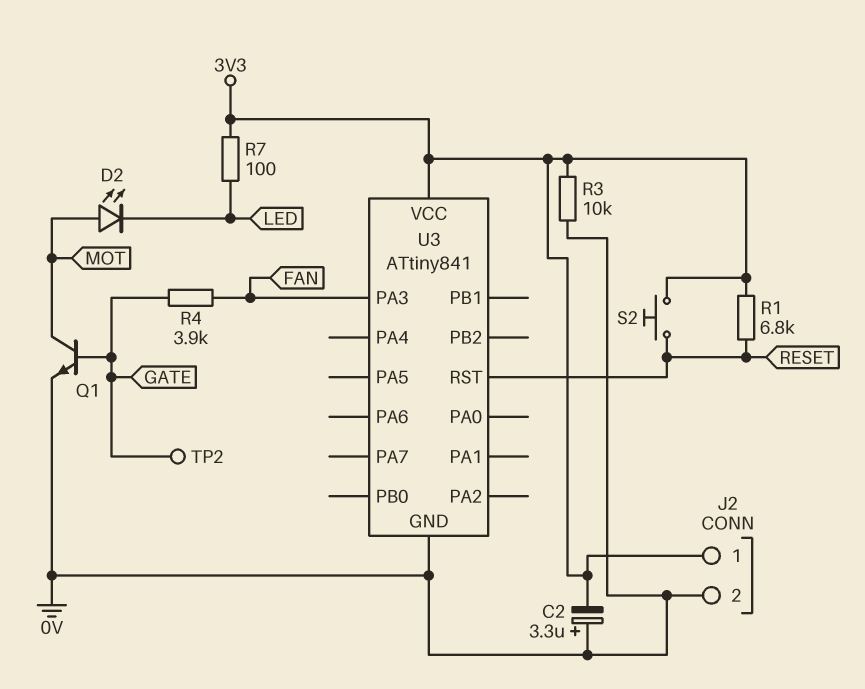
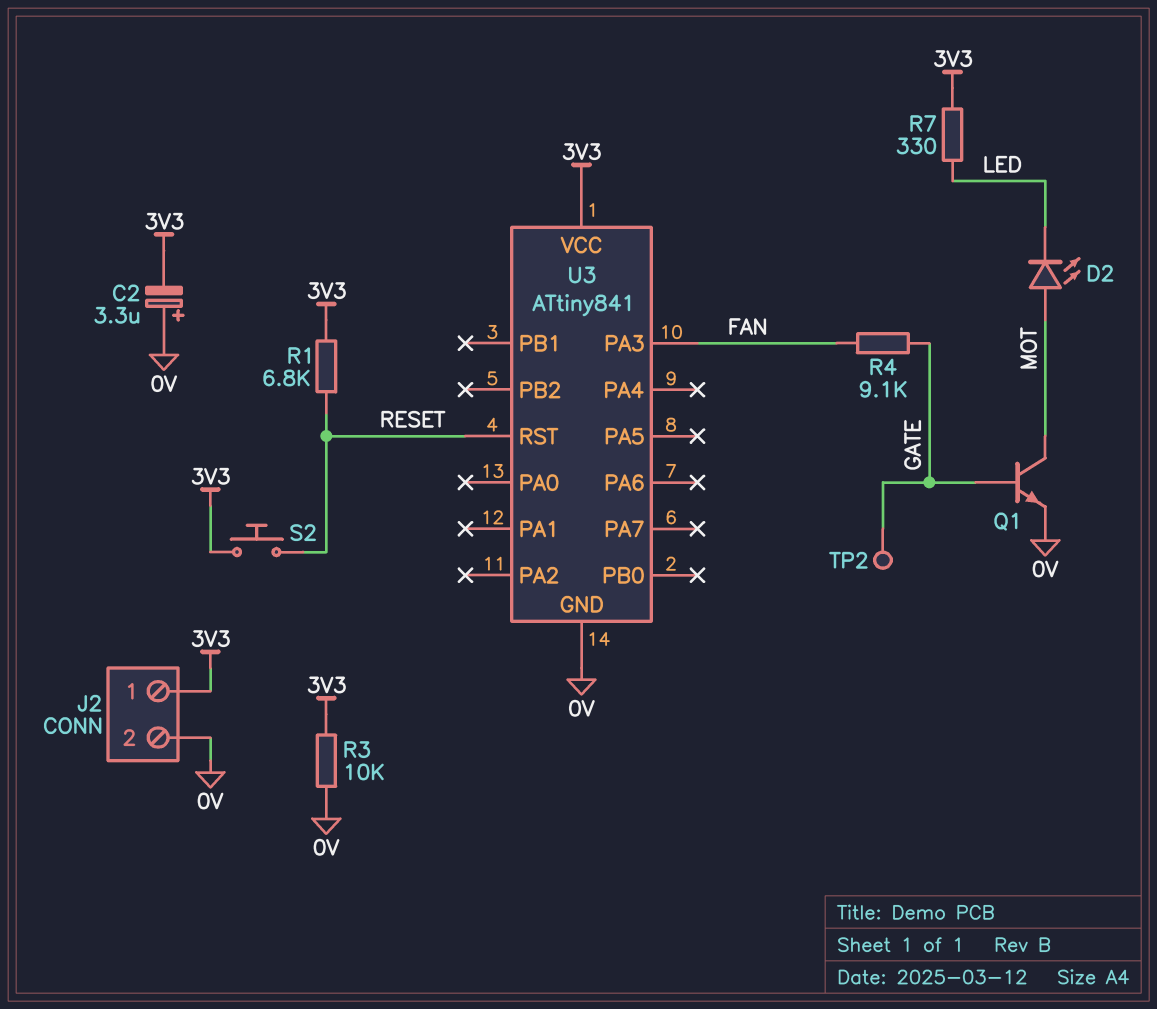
R4: 3.9k (FAN, GATE) -> 9.1k (FAN, GATE)
R7: 100 (3V3, LED) -> 330 (3V3, LED)

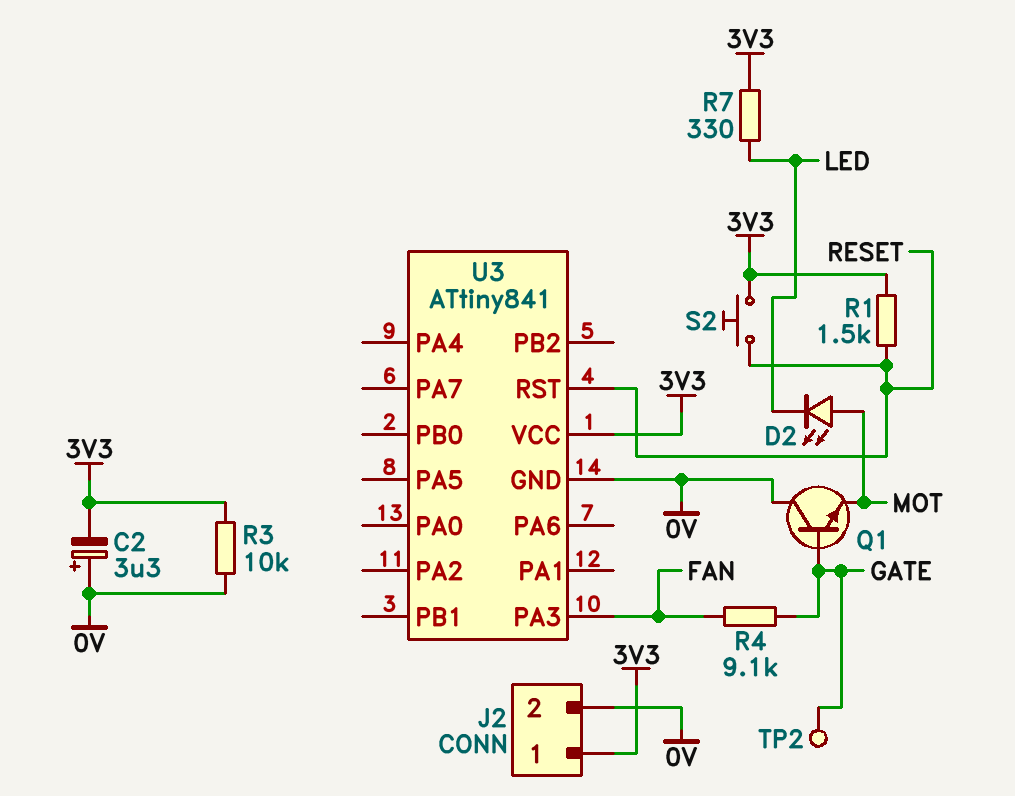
Q1: NPN (B GATE, C MOT, E 0V) -> NPN (B GATE, C 0V, E MOT)
R1: 6.8k (3V3, RESET) -> 1.5k (3V3, RESET)

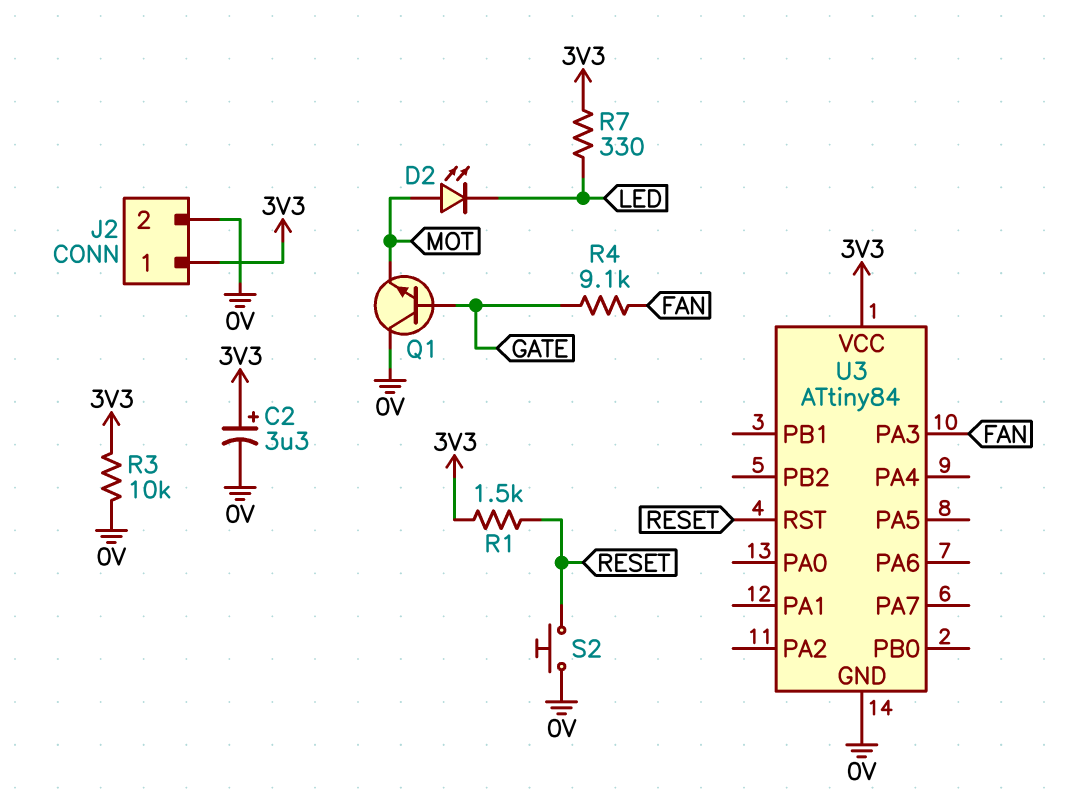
C2: 3.3uF (plus 0V, minus 3V3) -> 3.3uF (plus 3V3, minus 0V)
S2: button (3V3, RESET) -> button (0V, RESET)
TP2: test point (GATE) -> none
U3: ATtiny841 -> ATtiny84

